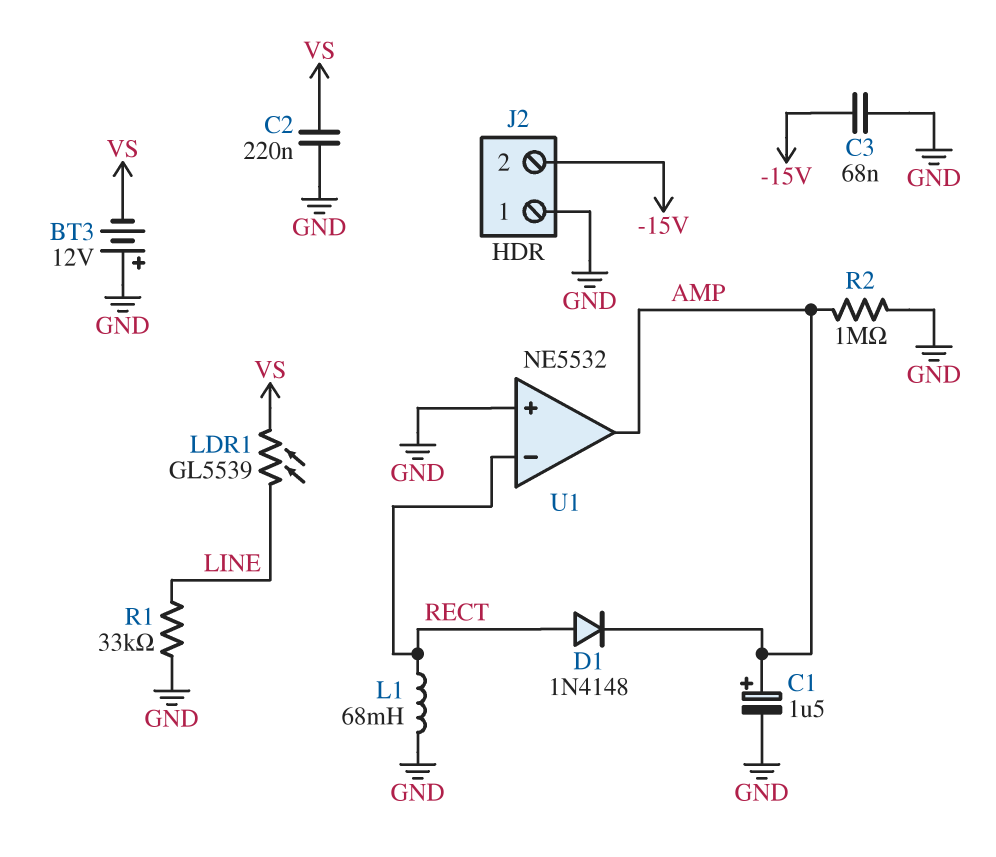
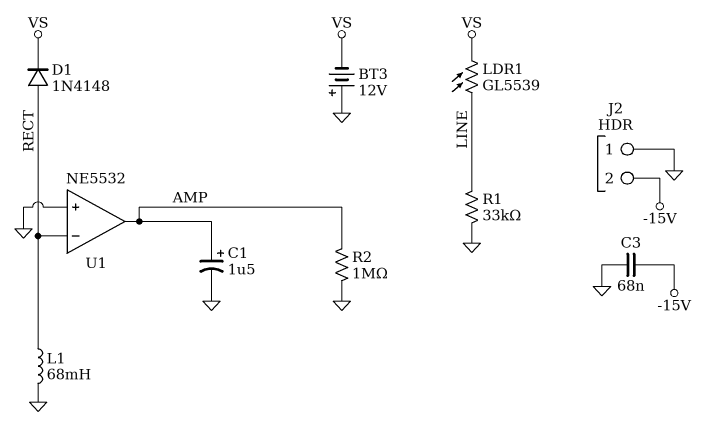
C2: 220nF (GND, VS) -> none
D1: diode 1N4148 (A RECT, K AMP) -> diode 1N4148 (A RECT, K VS)

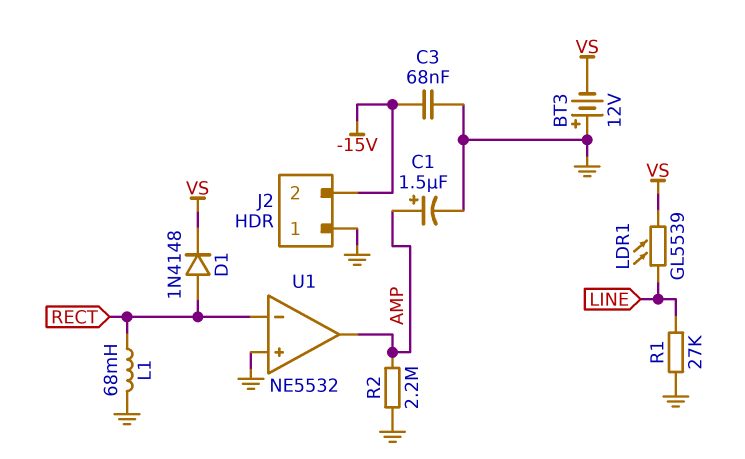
R1: 33k (GND, LINE) -> 27k (GND, LINE)
R2: 1M (AMP, GND) -> 2.2M (AMP, GND)

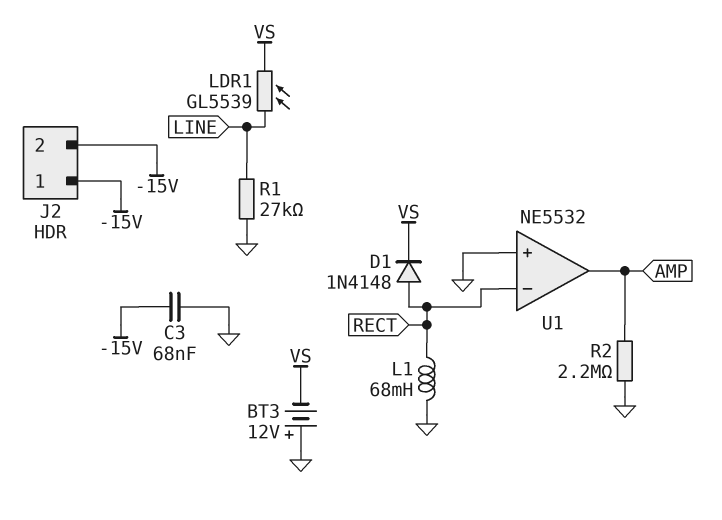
C1: 1.5uF (plus AMP, minus GND) -> none
J2 pin 1: GND -> -15V

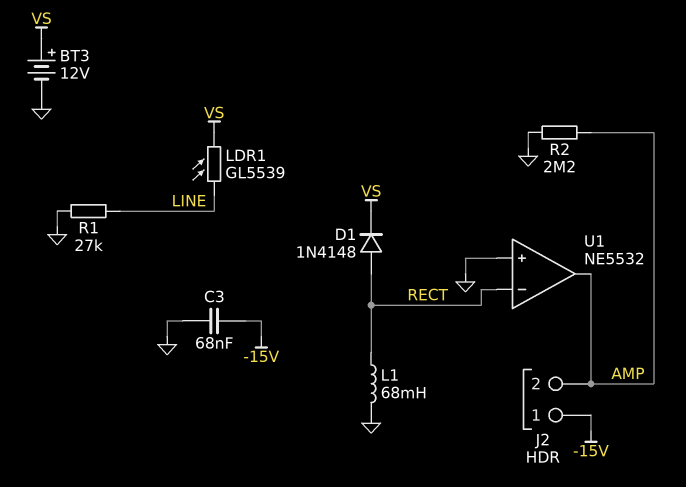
BT3: 12V (plus GND, minus VS) -> 12V (plus VS, minus GND)
J2 pin 2: -15V -> AMP

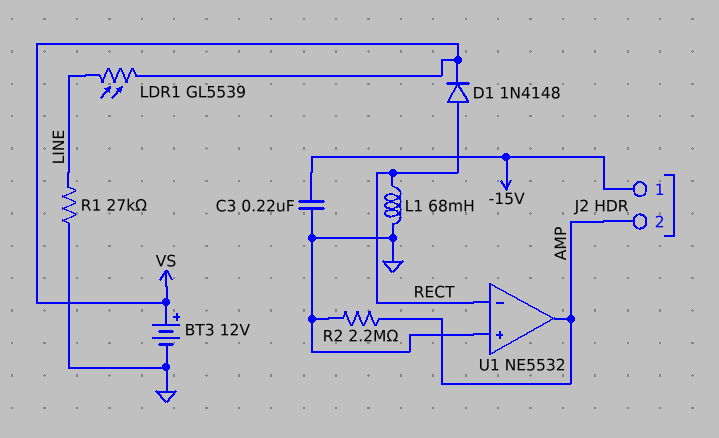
C3: 68nF (-15V, GND) -> 220nF (-15V, GND)

